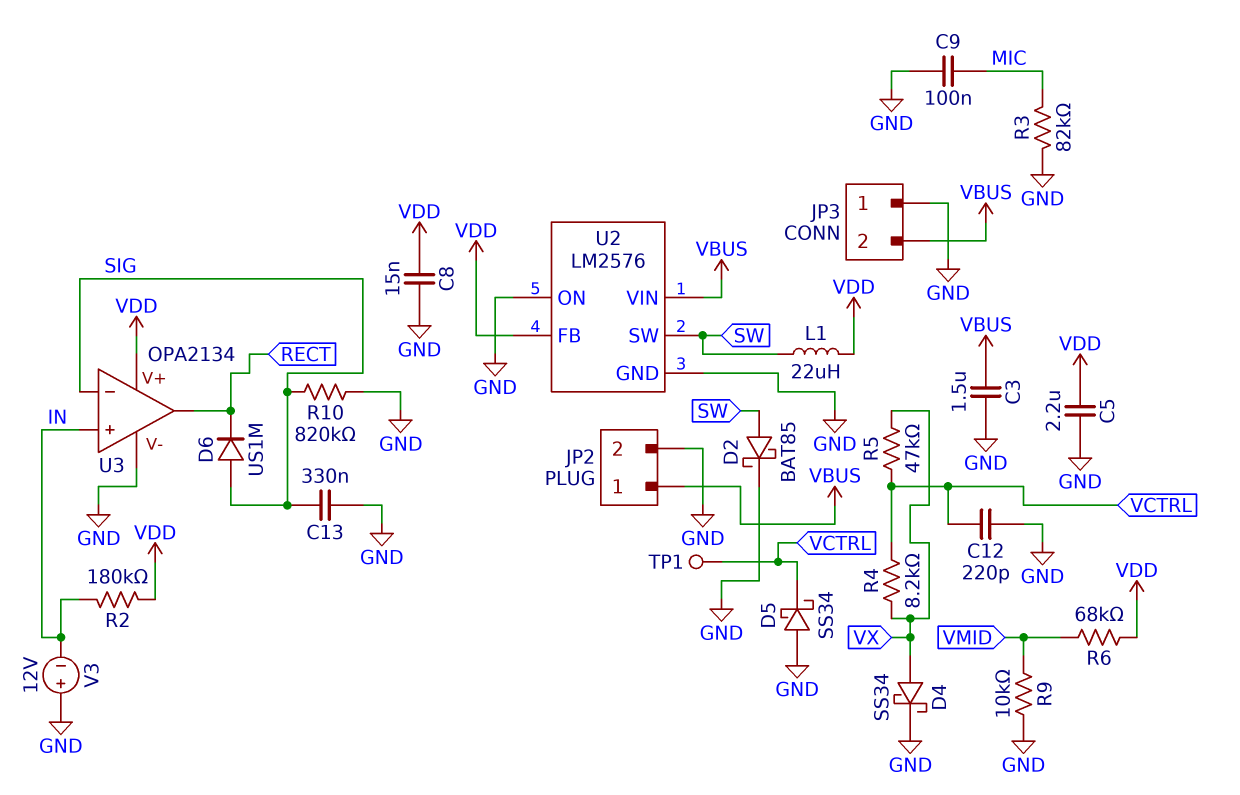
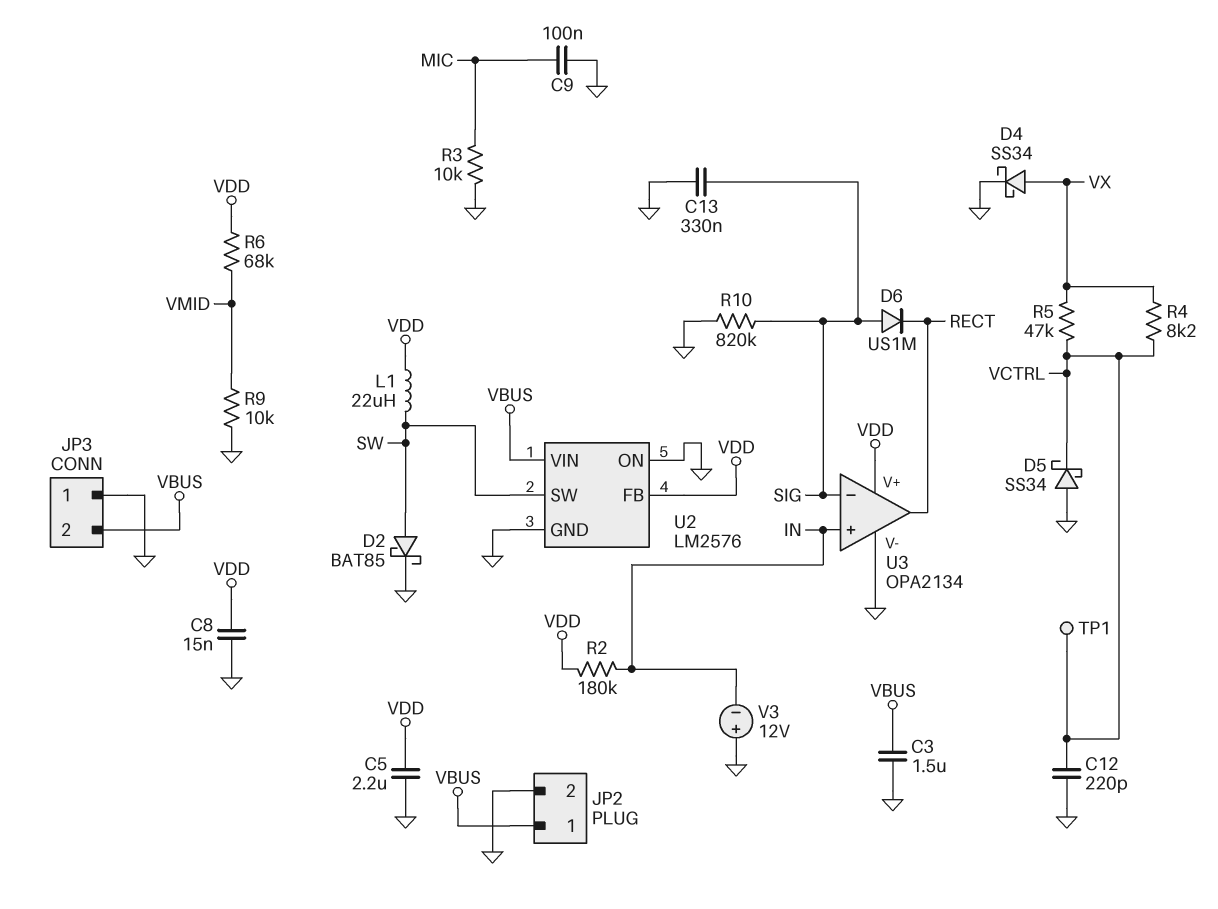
R3: 82k (GND, MIC) -> 10k (GND, MIC)

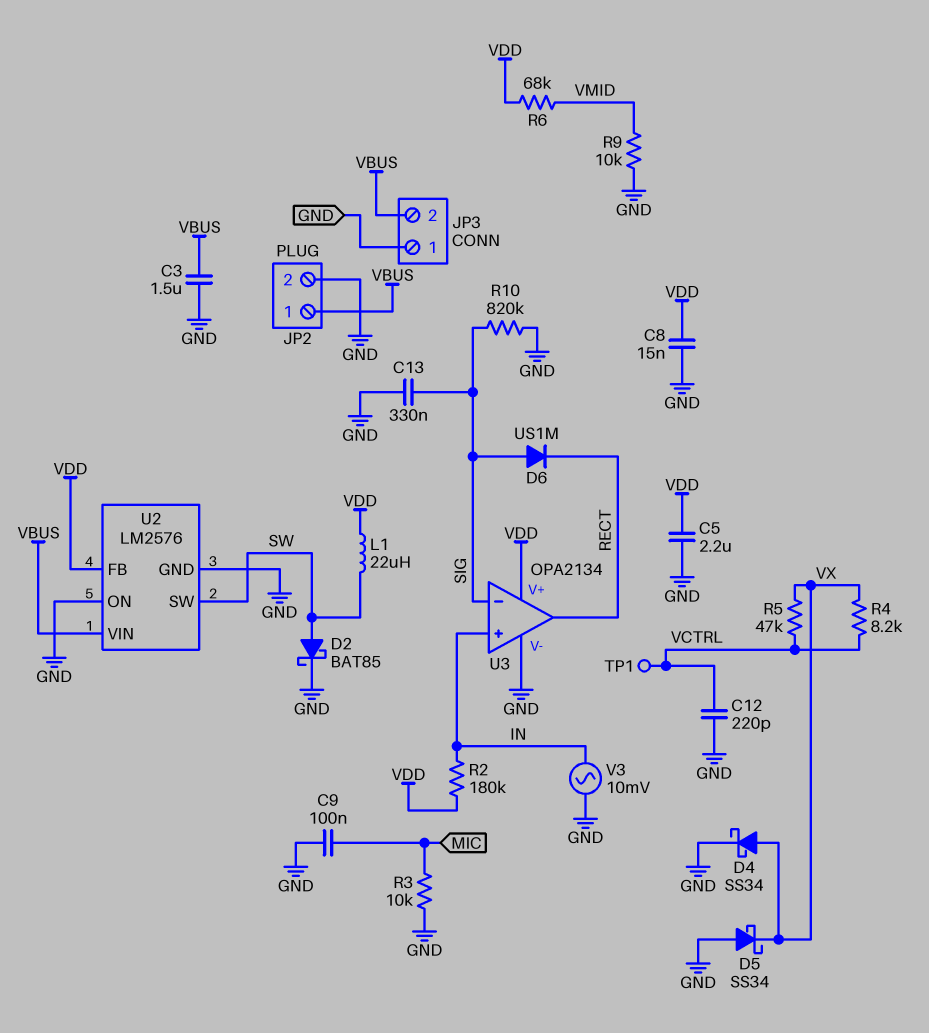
D5: schottky SS34 (A GND, K VCTRL) -> schottky SS34 (A GND, K VX)
V3: 12V (plus GND, minus IN) -> AC 10mV (GND, IN)

